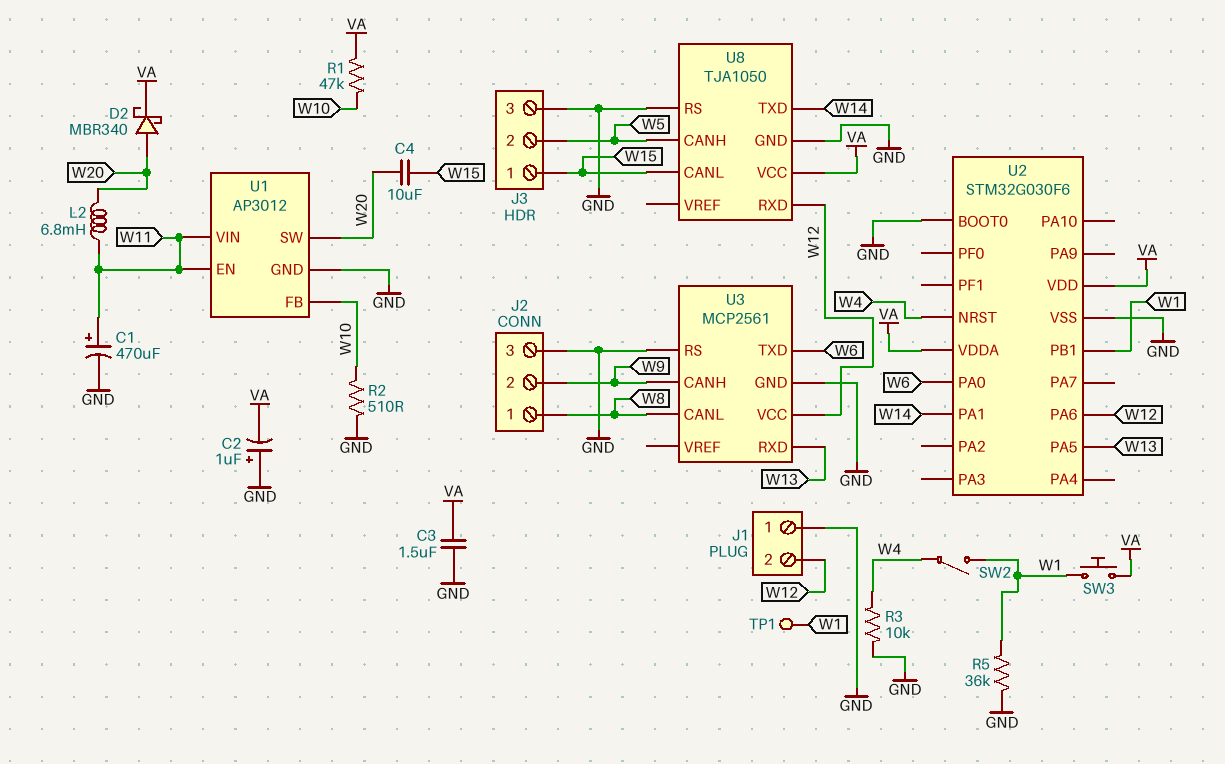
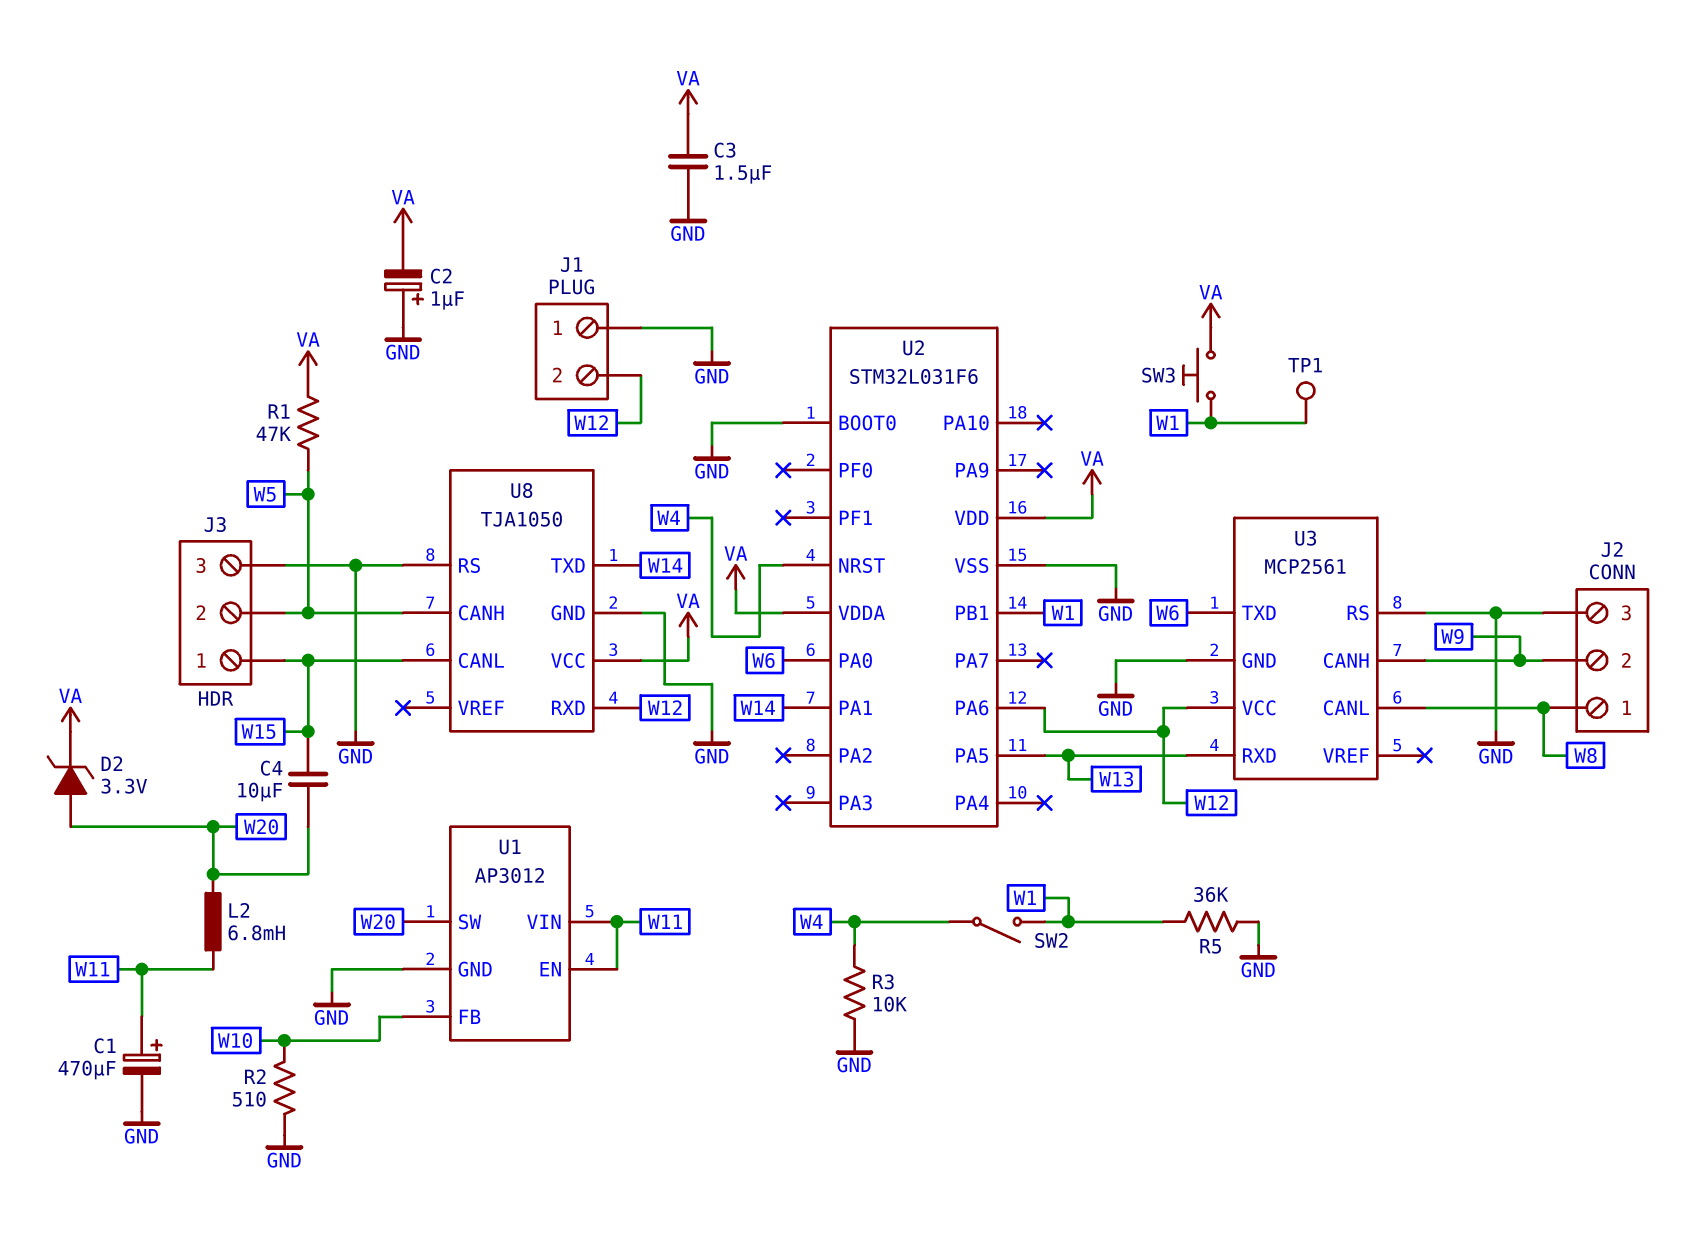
D2: schottky MBR340 (A W20, K VA) -> zener 3.3V (A W20, K VA)
R1: 47k (VA, W10) -> 47k (VA, W5)
U2: STM32G030F6 -> STM32L031F6

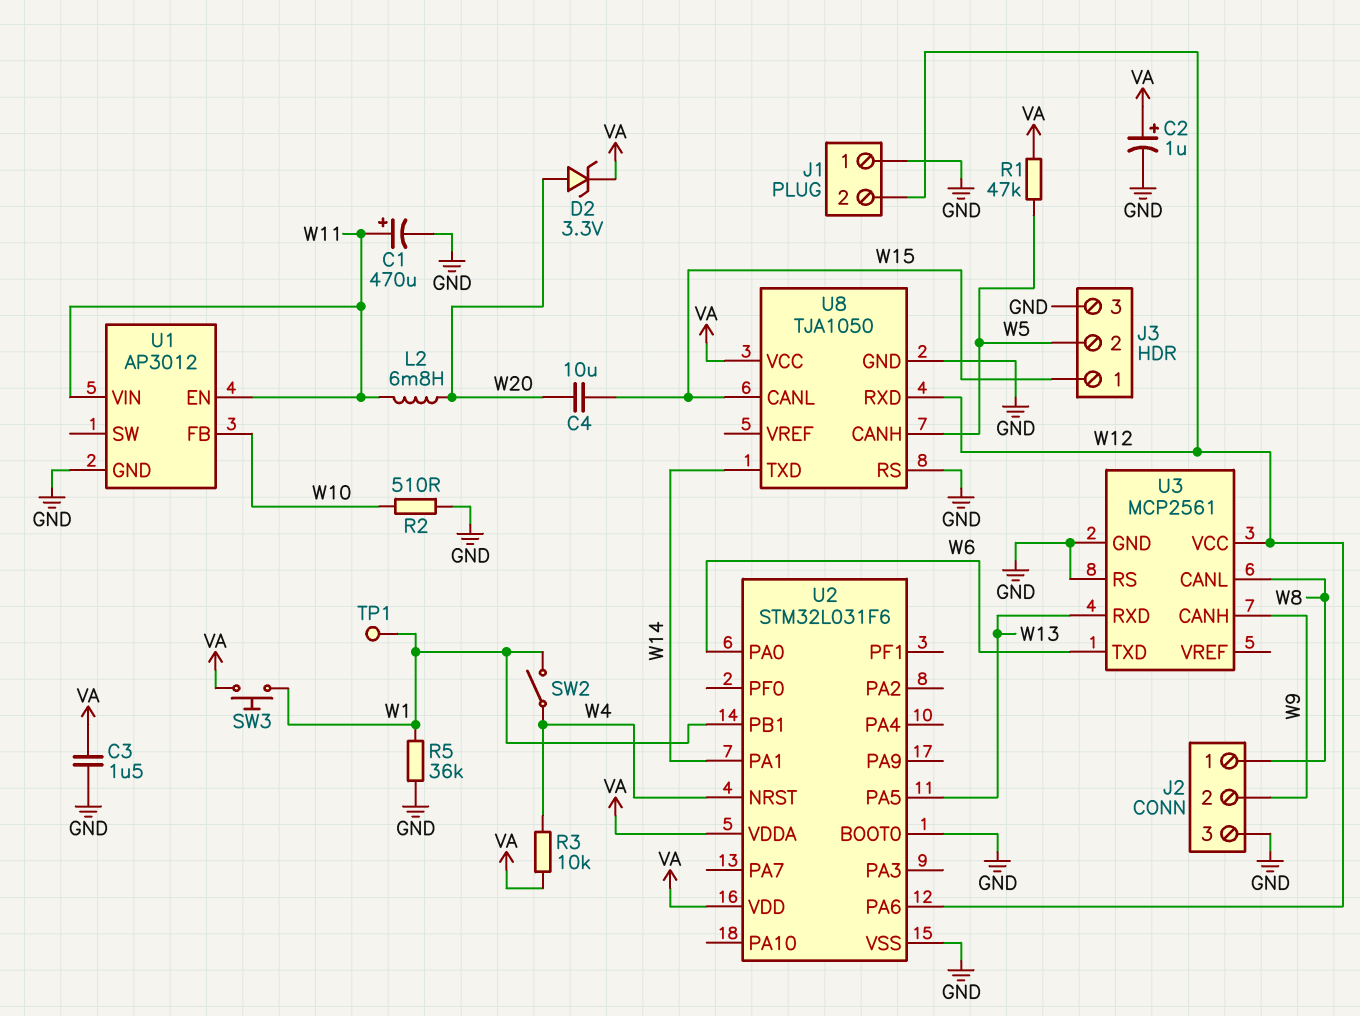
C2: 1uF (plus GND, minus VA) -> 1uF (plus VA, minus GND)
R3: 10k (GND, W4) -> 10k (VA, W4)
U1 pin SW: W20 -> none

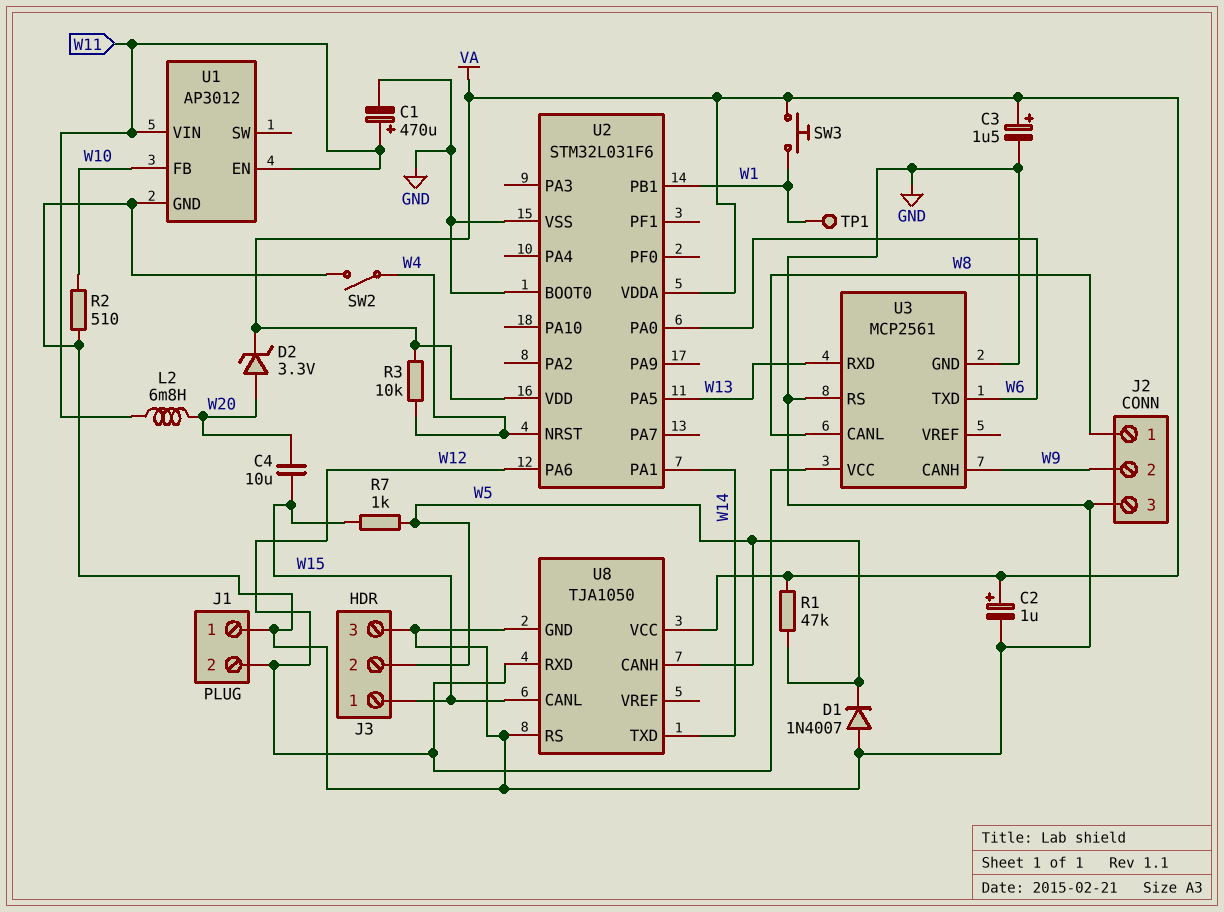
C3: 1.5uF (GND, VA) -> 1.5uF (plus VA, minus GND)
D1: none -> diode 1N4007 (A GND, K W5)
R5: 36k (GND, W1) -> none
R7: none -> 1k (W5, W15)
SW2: switch (W1, W4) -> switch (GND, W4)

